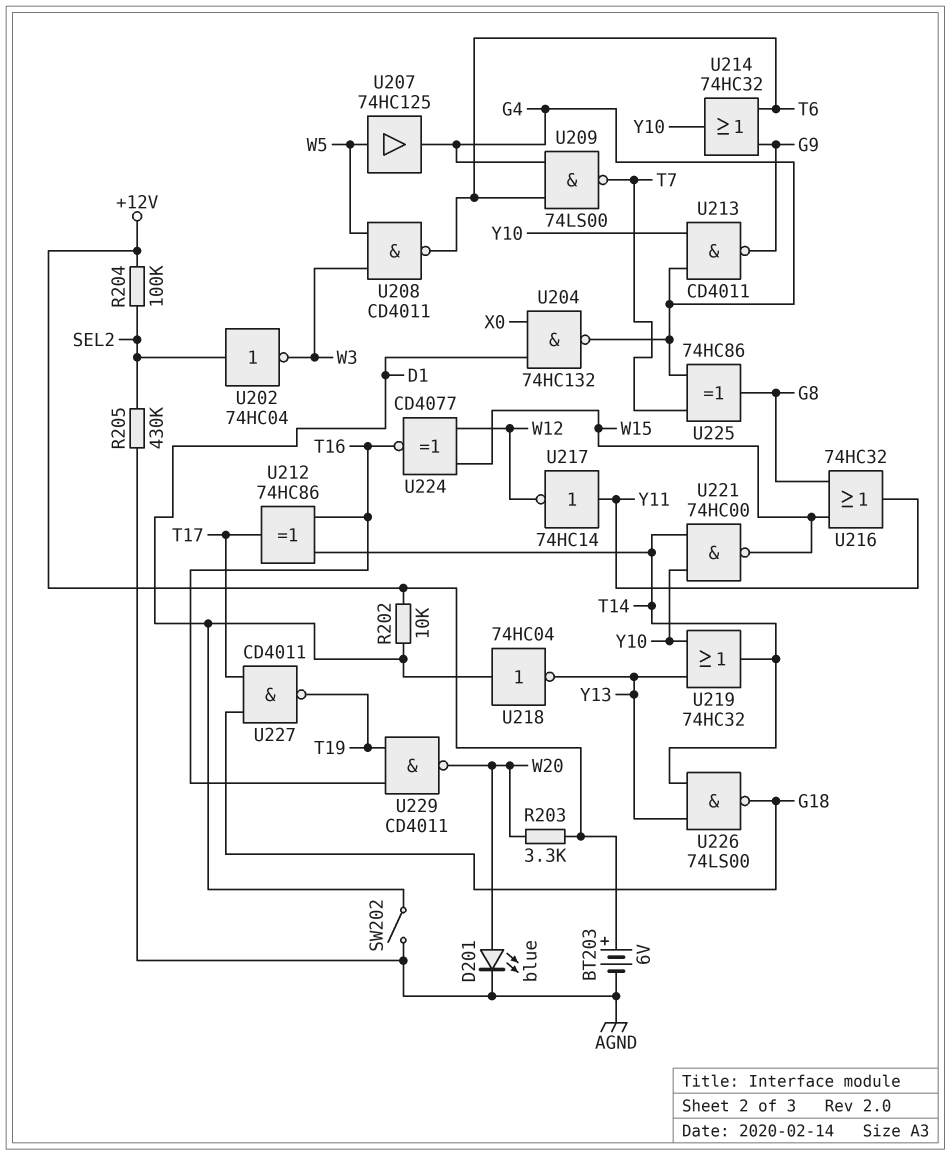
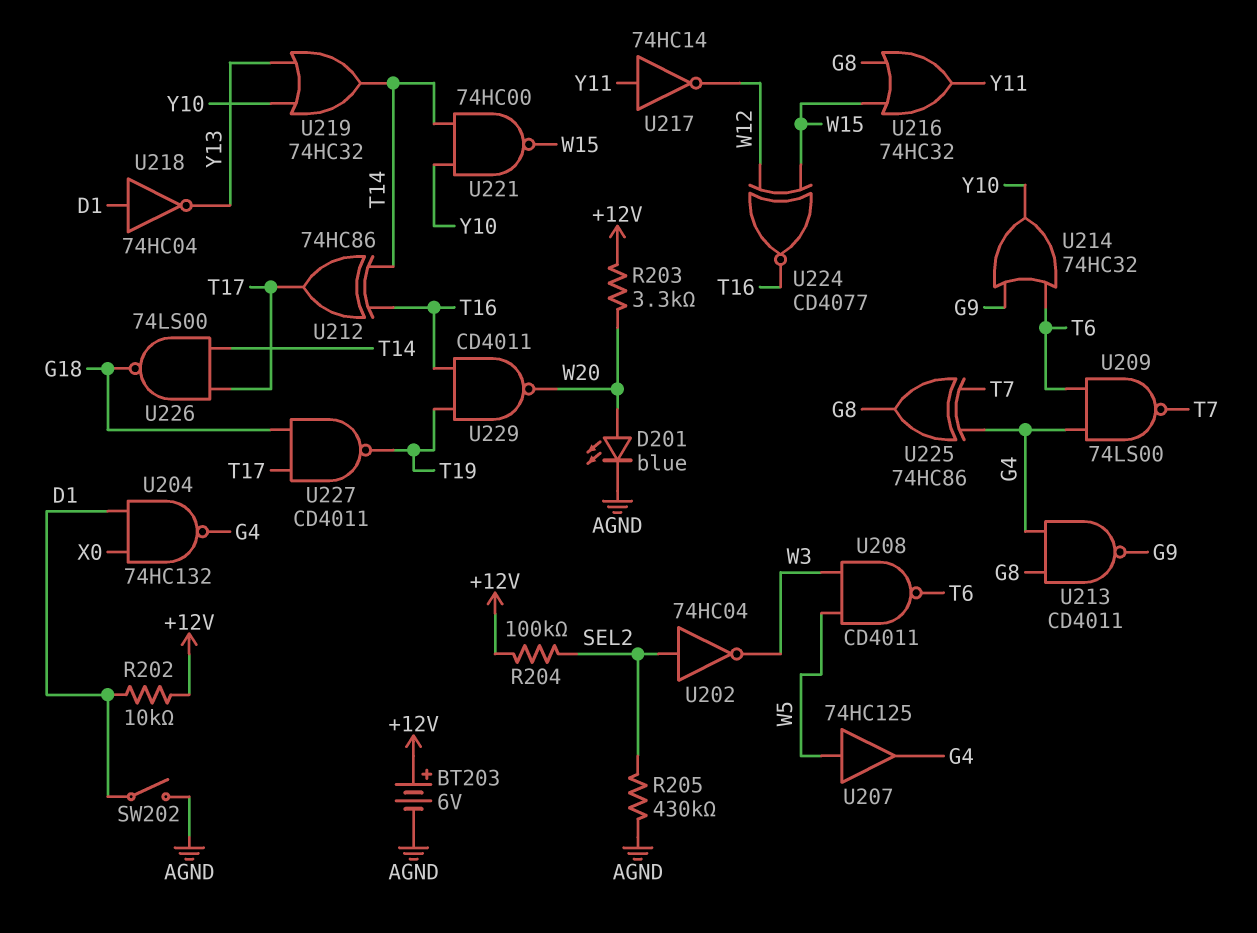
U213: NAND CD4011 (in G4, in Y10, out G9) -> NAND CD4011 (in G4, in G8, out G9)
U226: NAND 74LS00 (in T14, in Y13, out G18) -> NAND 74LS00 (in T14, in T17, out G18)

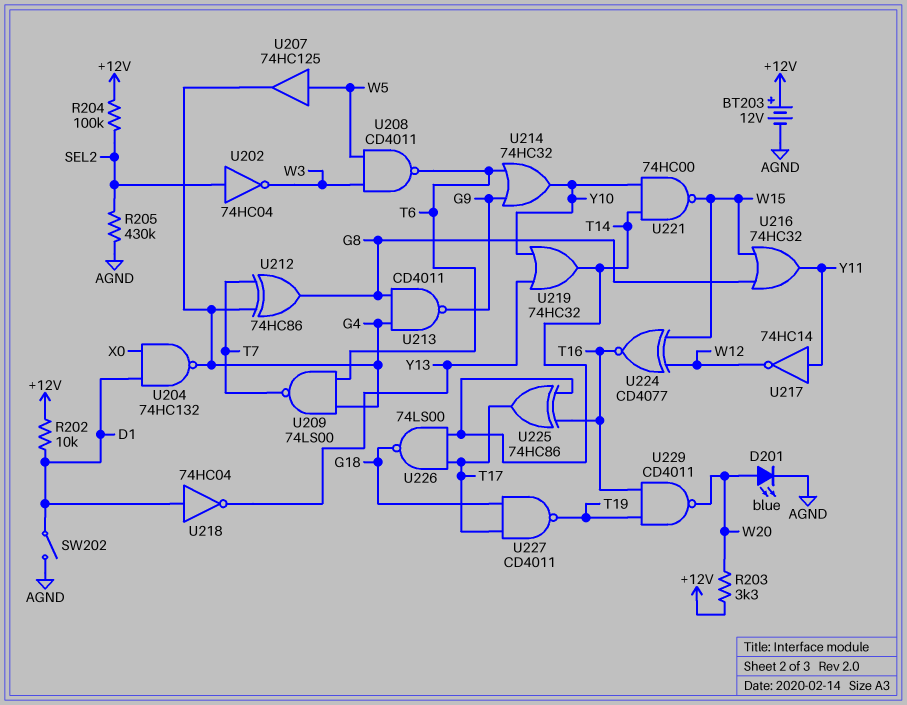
BT203: 6V (plus +12V, minus AGND) -> 12V (plus +12V, minus AGND)
U212: XOR 74HC86 (in T14, in T16, out T17) -> XOR 74HC86 (in G4, in T7, out G8)
U225: XOR 74HC86 (in G4, in T7, out G8) -> XOR 74HC86 (in T14, in T16, out T17)

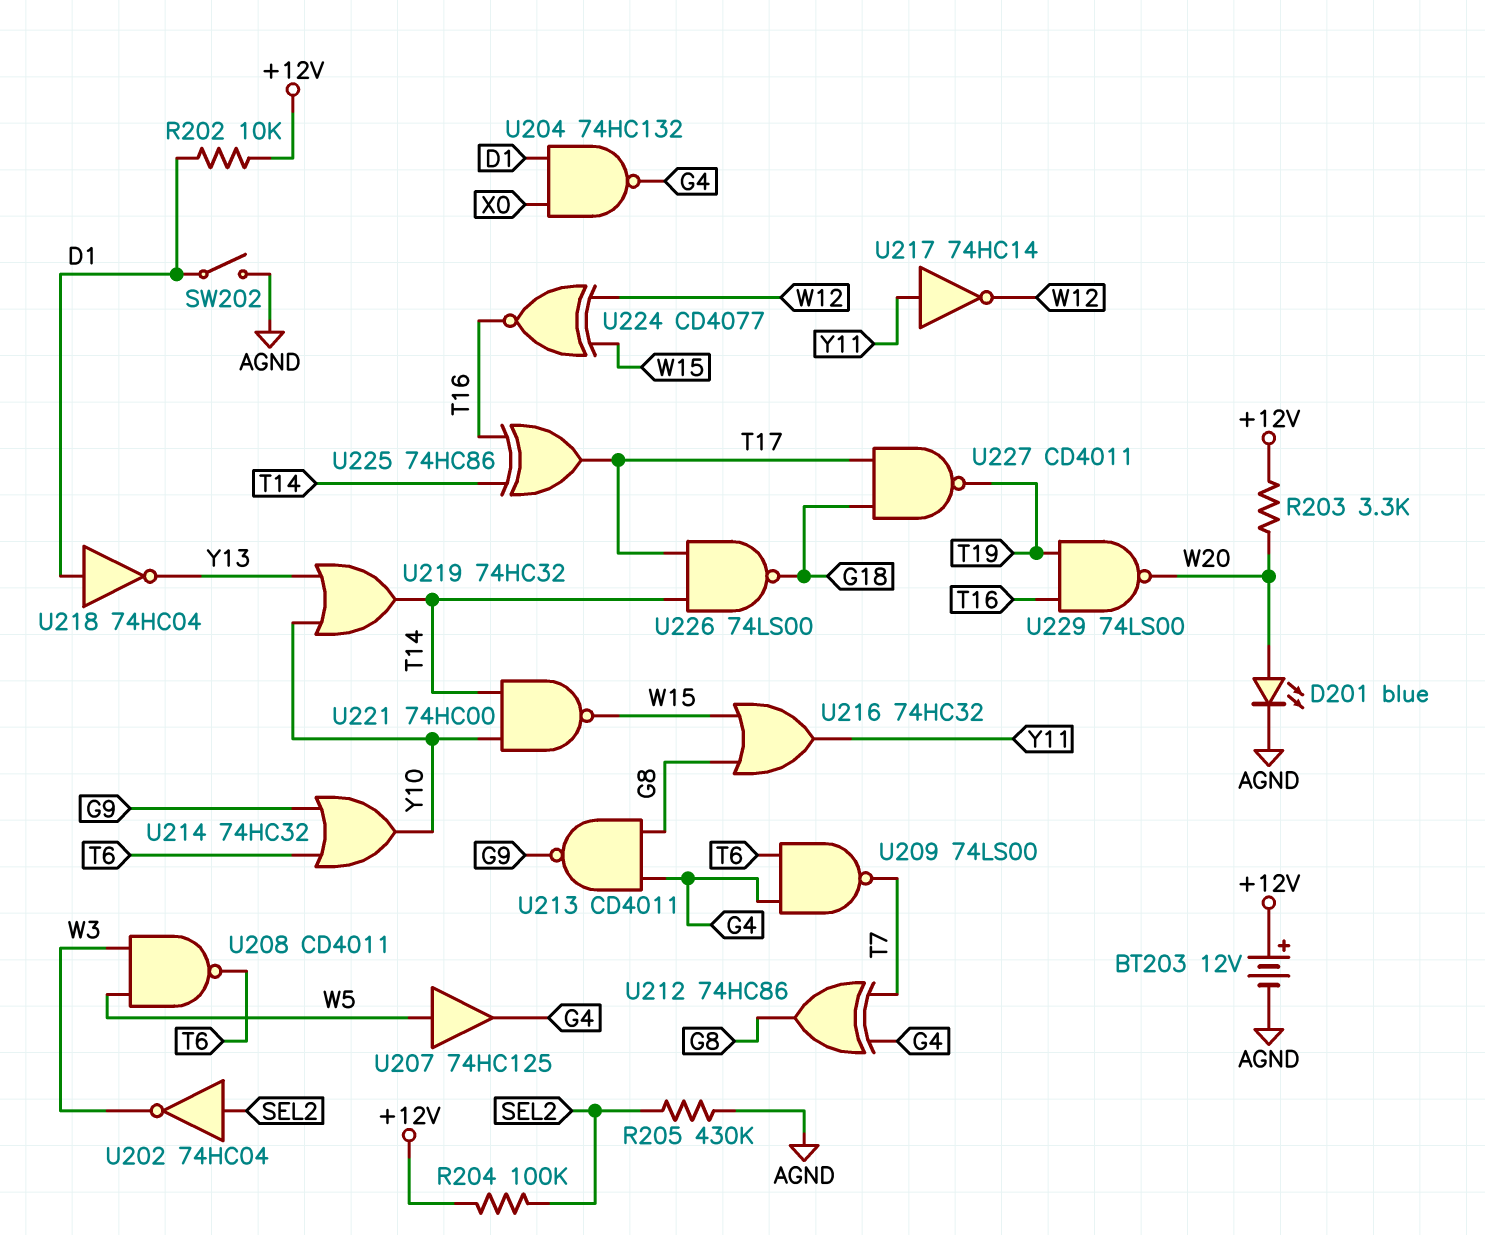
U229: NAND CD4011 (in T16, in T19, out W20) -> NAND 74LS00 (in T16, in T19, out W20)

